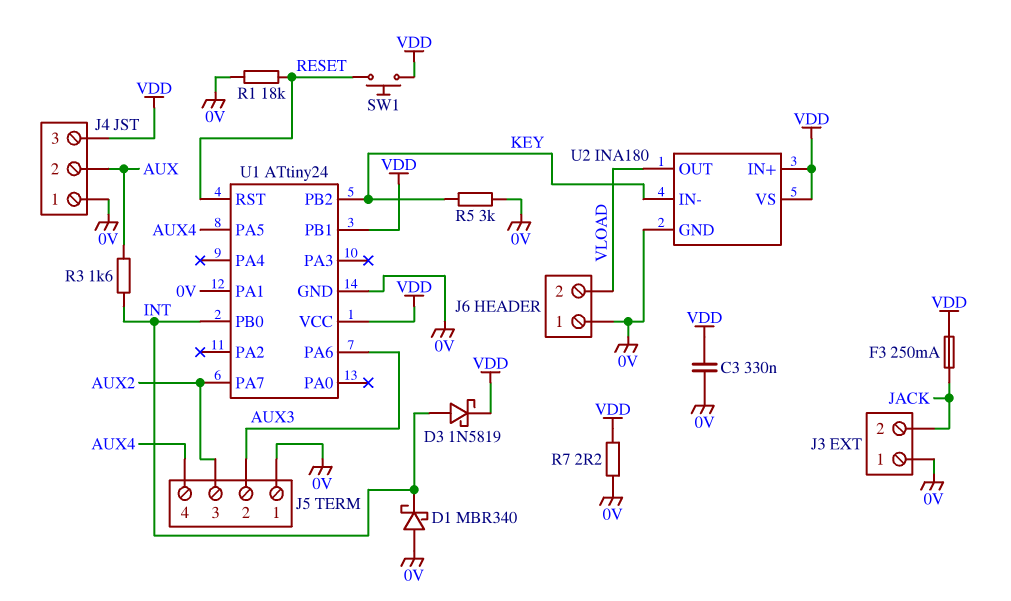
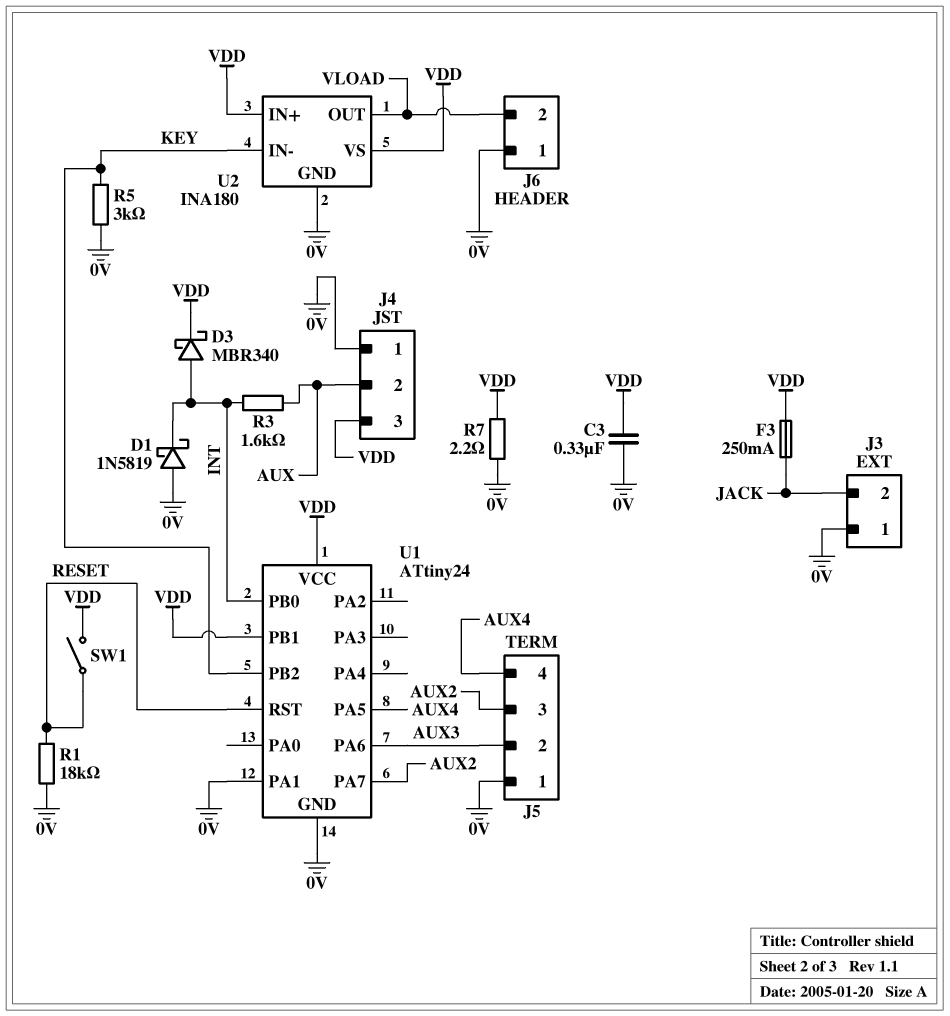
D1: schottky MBR340 (A 0V, K INT) -> schottky 1N5819 (A 0V, K INT)
D3: schottky 1N5819 (A INT, K VDD) -> schottky MBR340 (A INT, K VDD)
SW1: button (RESET, VDD) -> switch (RESET, VDD)

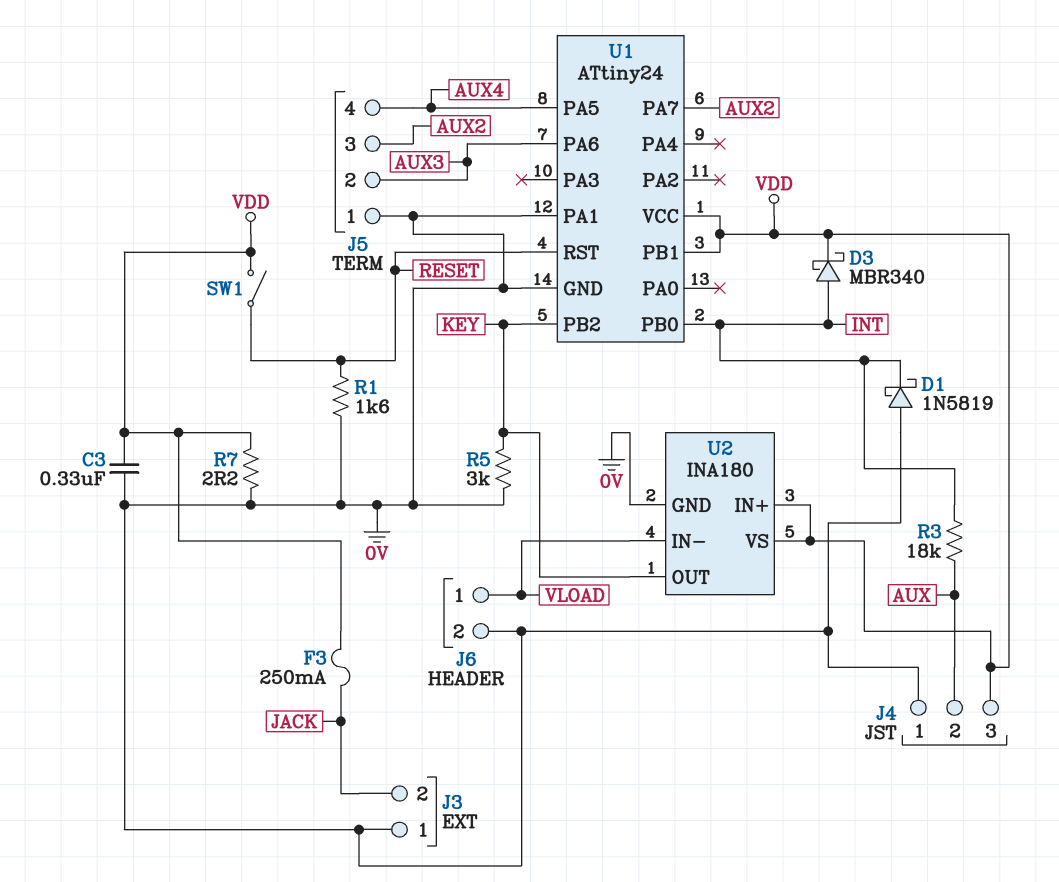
J6 pin 1: 0V -> VLOAD
J6 pin 2: VLOAD -> 0V
R1: 18k (0V, RESET) -> 1.6k (0V, RESET)
R3: 1.6k (AUX, INT) -> 18k (AUX, INT)
U2 pin IN-: KEY -> VLOAD
U2 pin OUT: VLOAD -> KEY

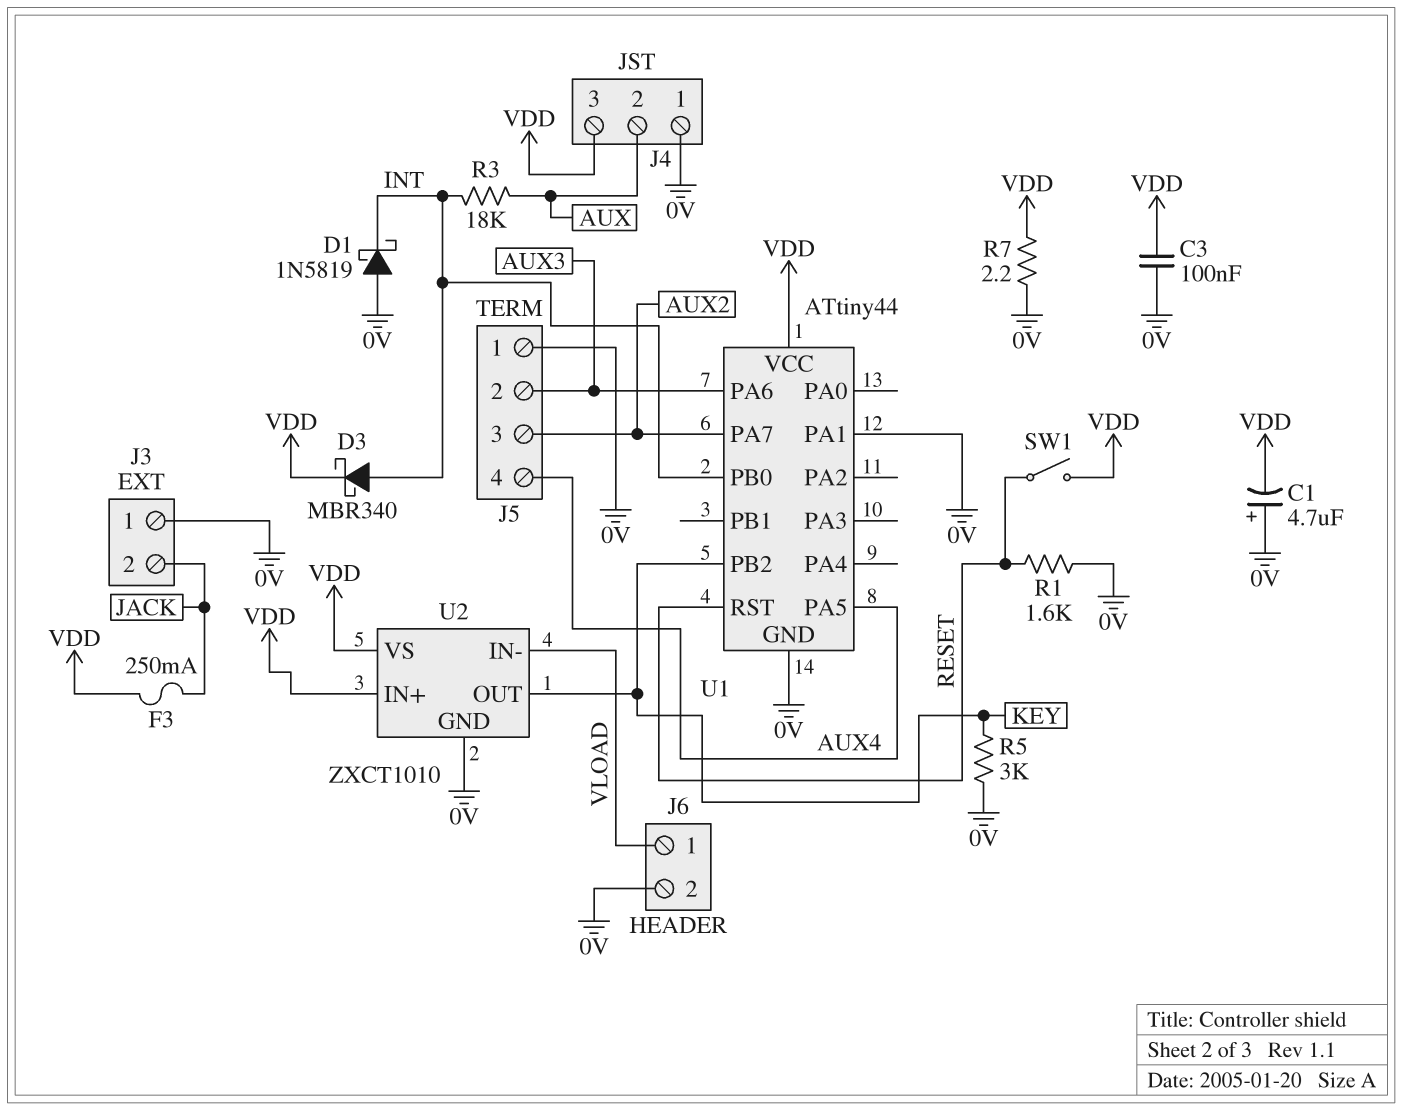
C1: none -> 4.7uF (plus 0V, minus VDD)
C3: 330nF (0V, VDD) -> 100nF (0V, VDD)
U1: ATtiny24 -> ATtiny44
U1 pin PB1: VDD -> none
U2: INA180 -> ZXCT1010

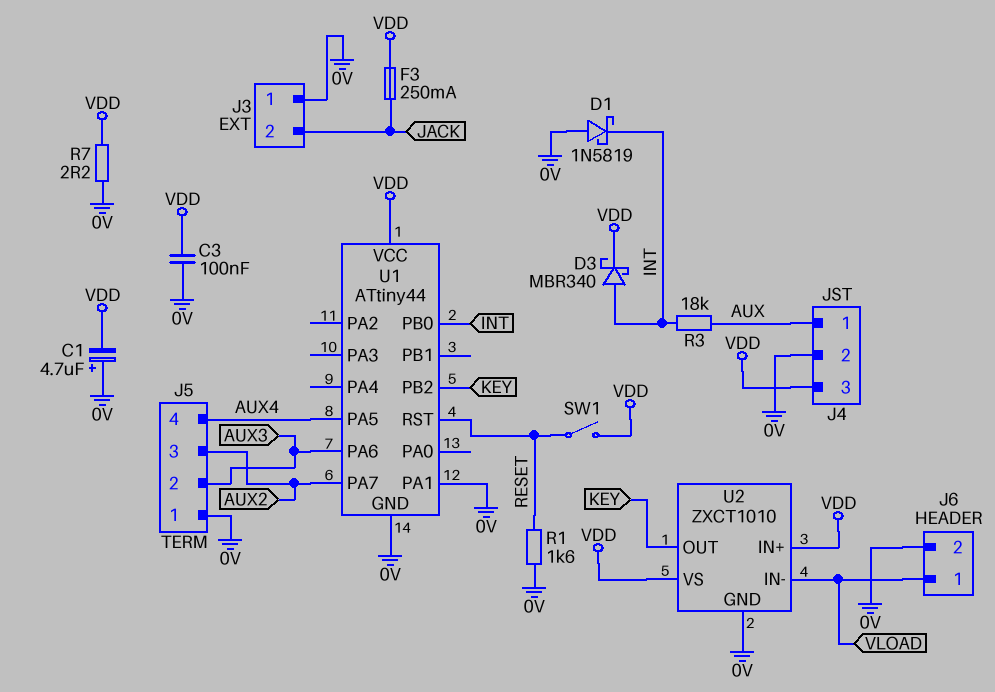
J4 pin 1: 0V -> AUX
J4 pin 2: AUX -> 0V
R5: 3k (0V, KEY) -> none

